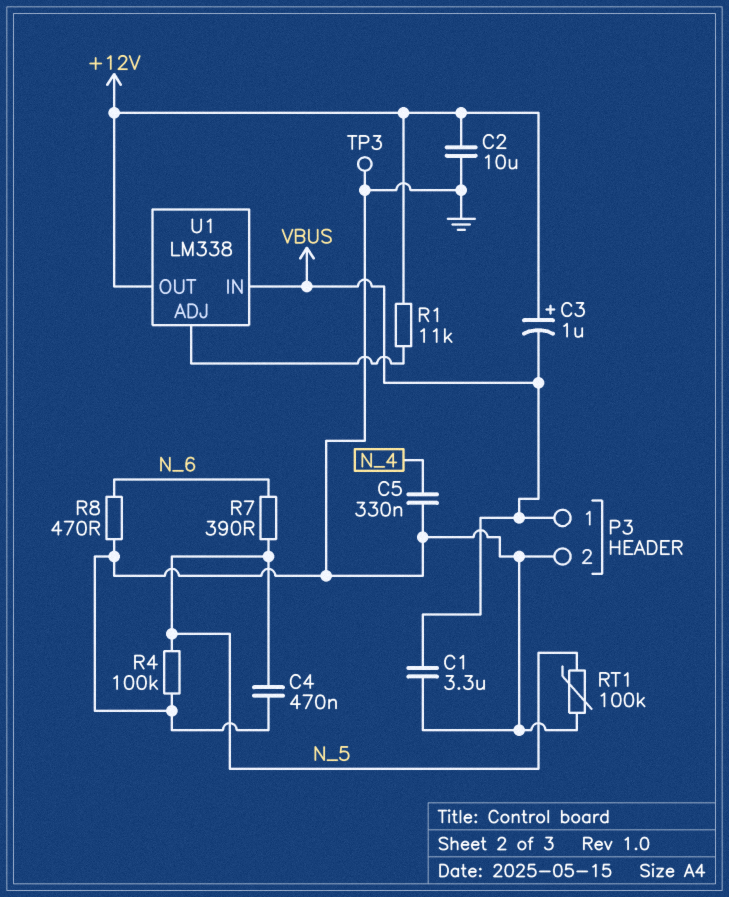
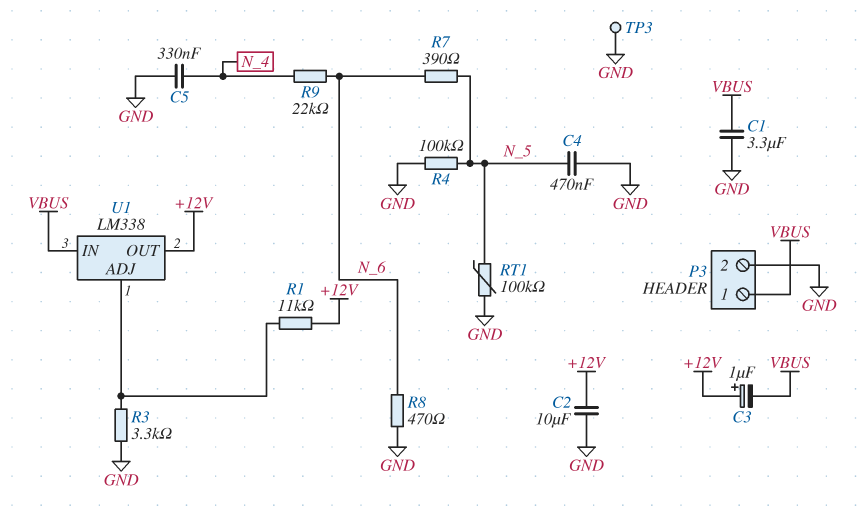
R3: none -> 3.3k (GND, U1/ADJ)
R9: none -> 22k (N_4, N_6)

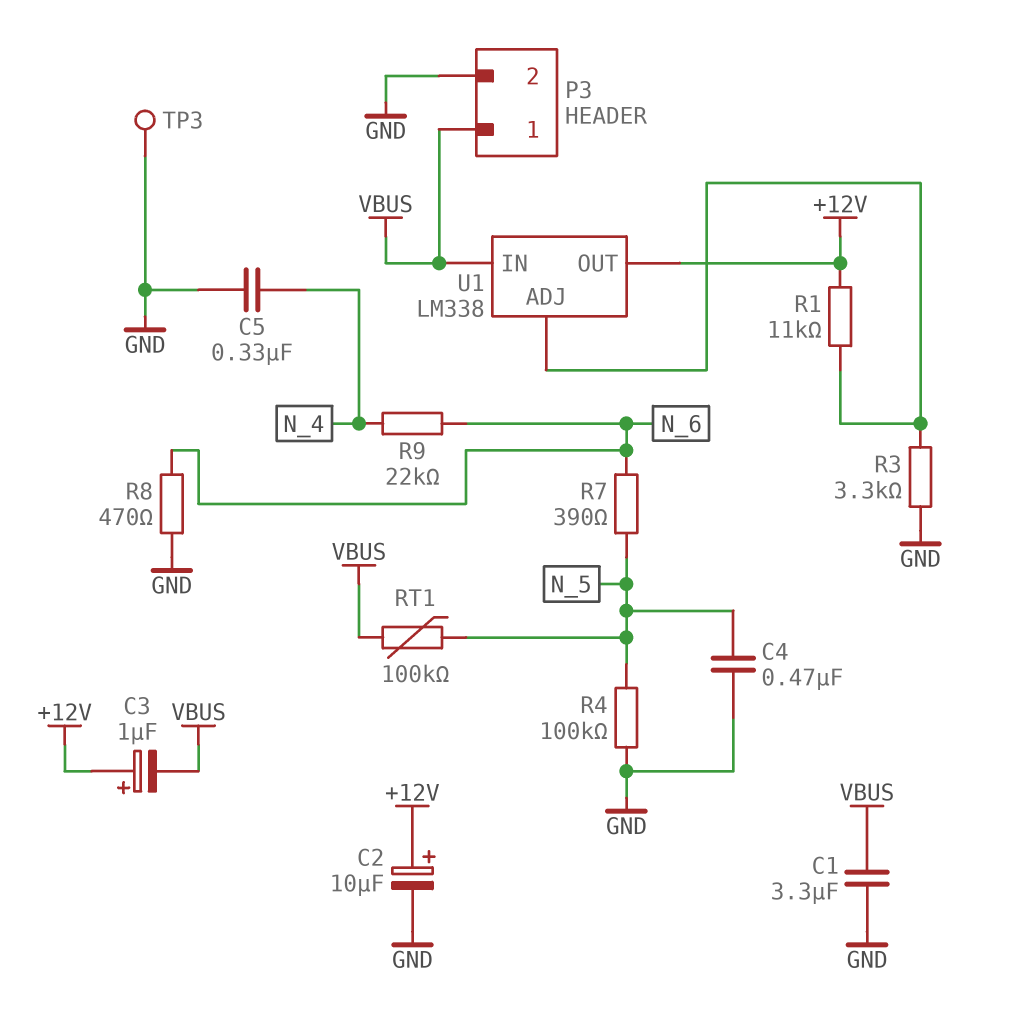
C2: 10uF (+12V, GND) -> 10uF (plus +12V, minus GND)
RT1: 100k (GND, N_5) -> 100k (N_5, VBUS)

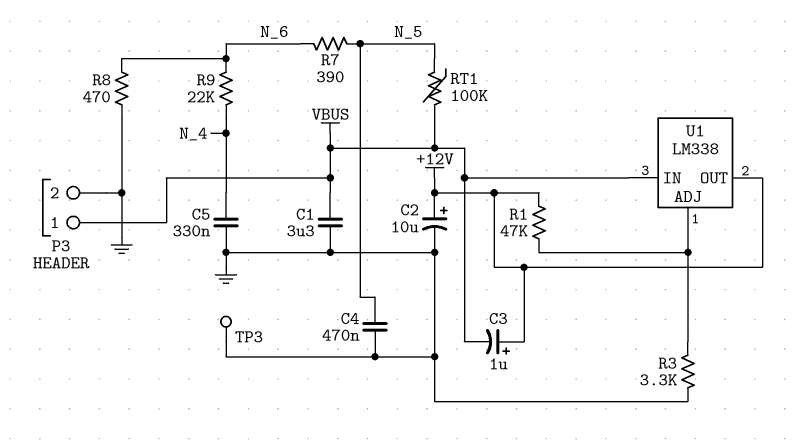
R1: 11k (+12V, U1/ADJ) -> 47k (+12V, U1/ADJ)
R4: 100k (GND, N_5) -> none

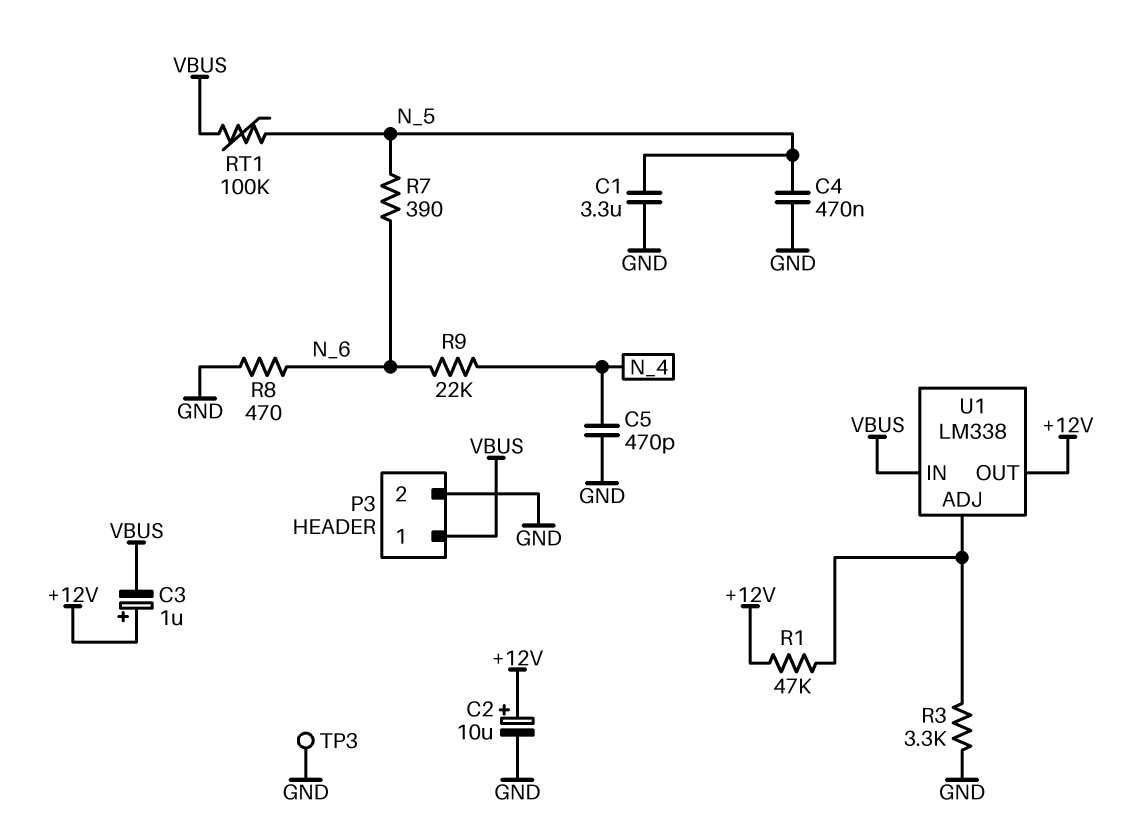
C1: 3.3uF (GND, VBUS) -> 3.3uF (GND, N_5)
C5: 330nF (GND, N_4) -> 470pF (GND, N_4)

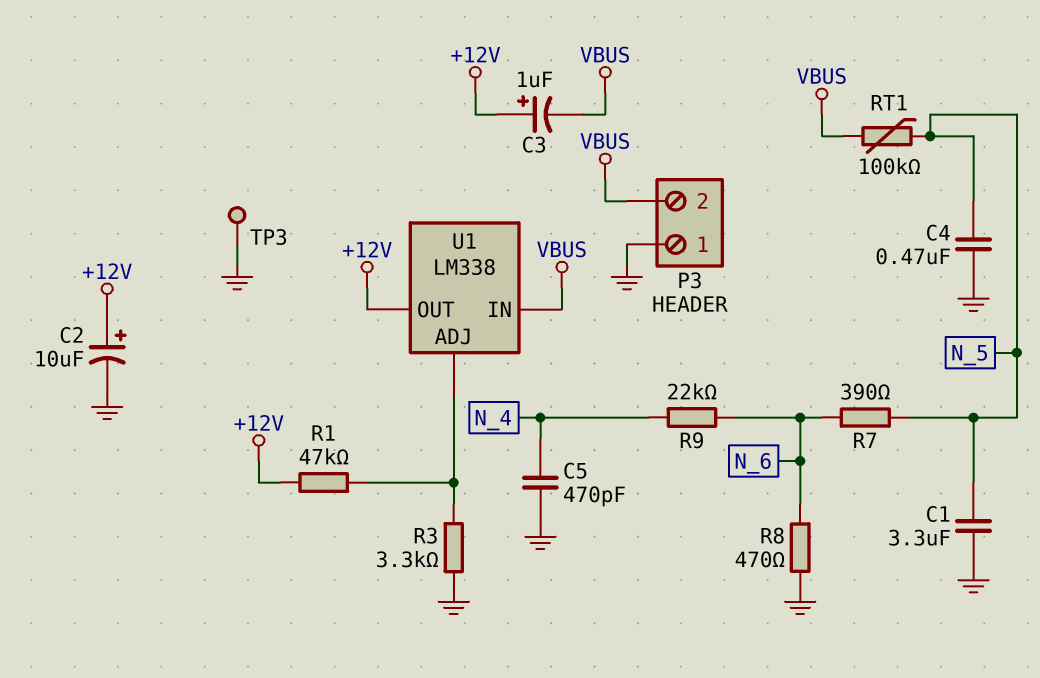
P3 pin 1: VBUS -> GND
P3 pin 2: GND -> VBUS

